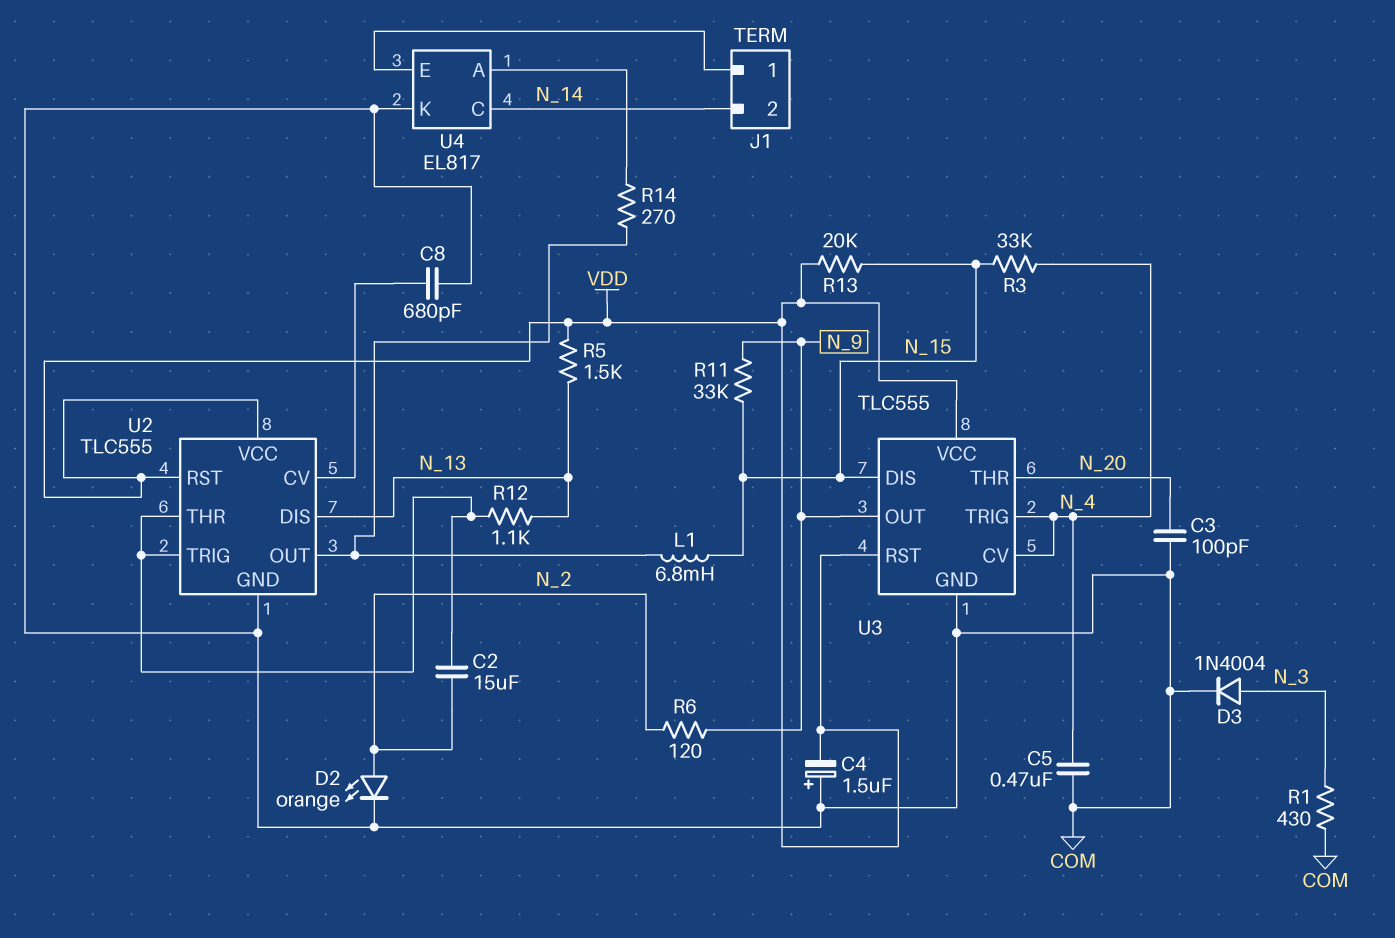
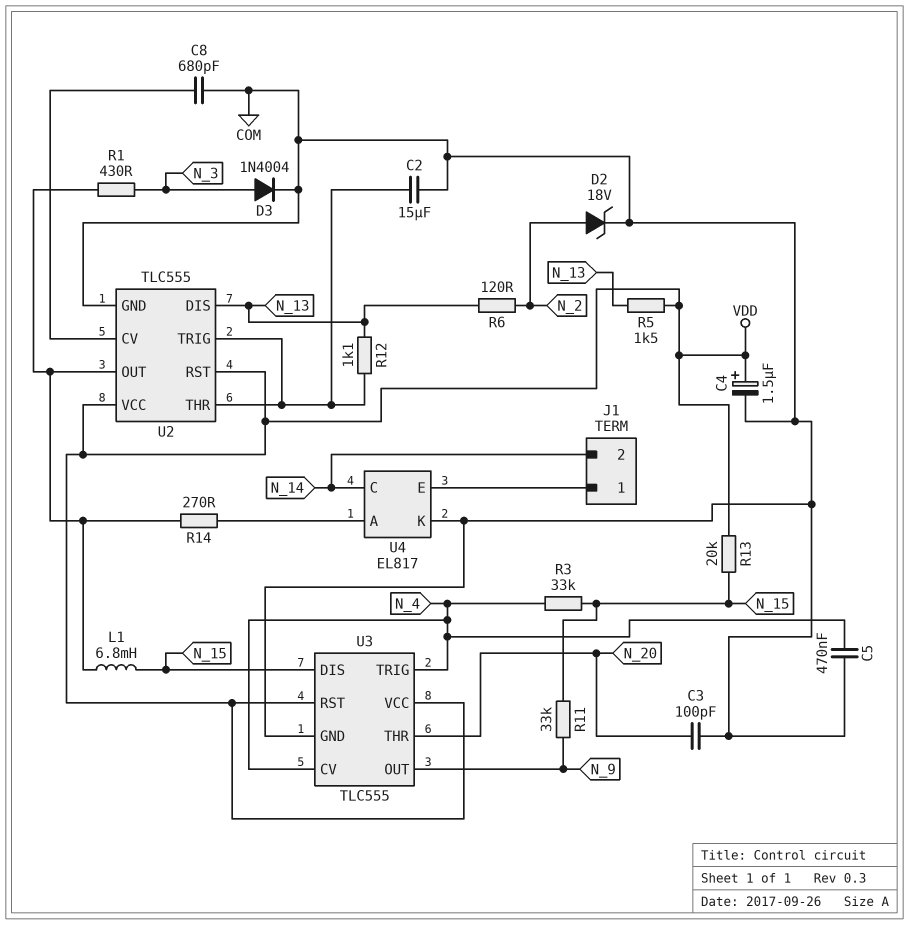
C2: 15uF (N_2, U2/THR) -> 15uF (COM, U2/THR)
C4: 1.5uF (plus COM, minus VDD) -> 1.5uF (plus VDD, minus COM)
D2: LED orange (A N_2, K COM) -> zener 18V (A N_2, K COM)
R1: 430 (COM, N_3) -> 430 (N_3, U2/OUT)
R6: 120 (N_2, N_9) -> 120 (N_2, N_13)

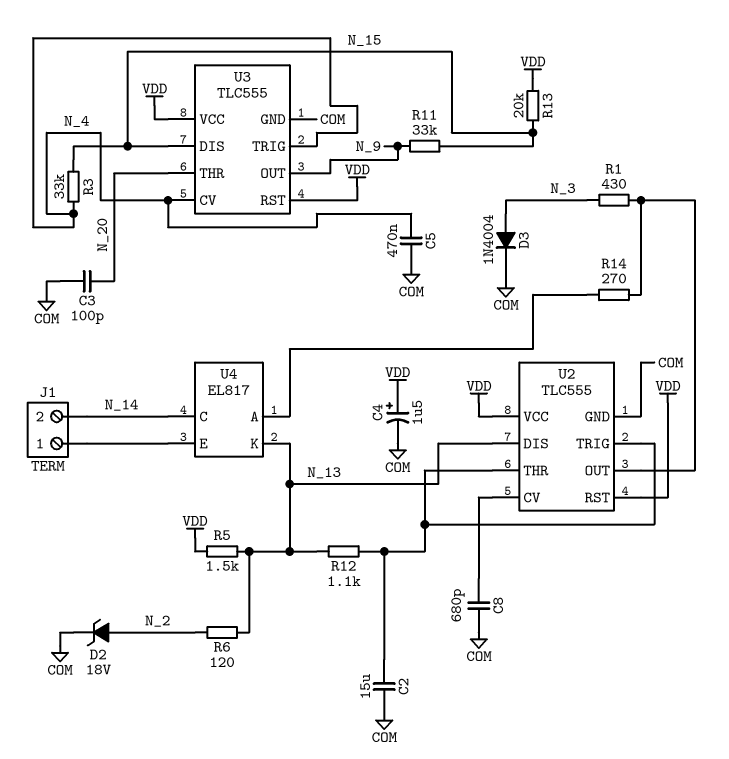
L1: 6.8mH (N_15, U2/OUT) -> none
U4 pin K: COM -> N_13

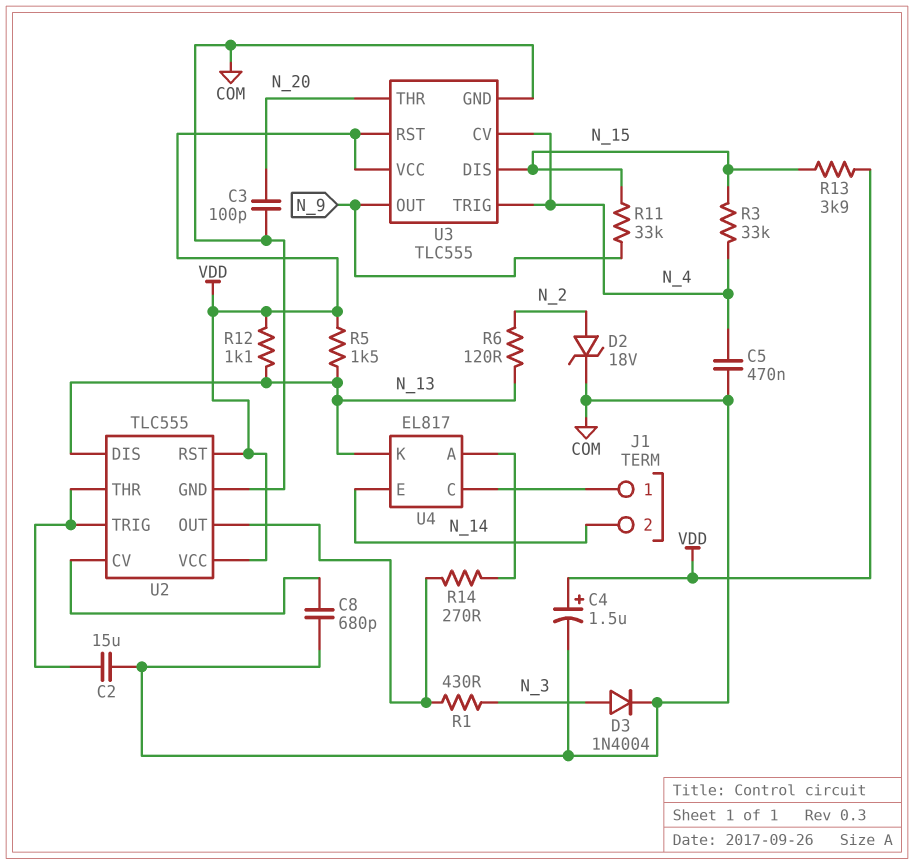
R12: 1.1k (N_13, U2/THR) -> 1.1k (N_13, VDD)
R13: 20k (N_15, VDD) -> 3.9k (N_15, VDD)
U4 pin C: N_14 -> J1/1
U4 pin E: J1/1 -> N_14

